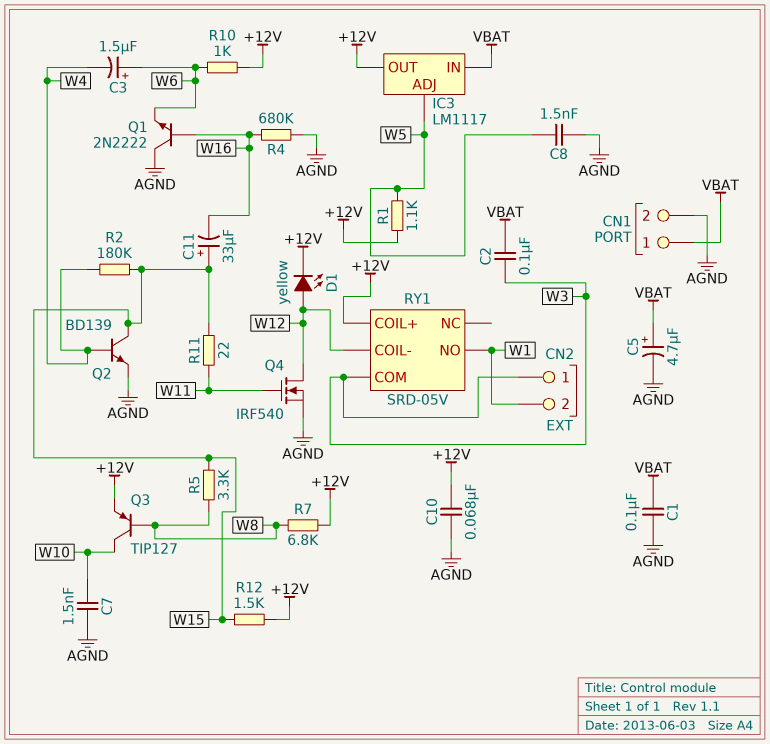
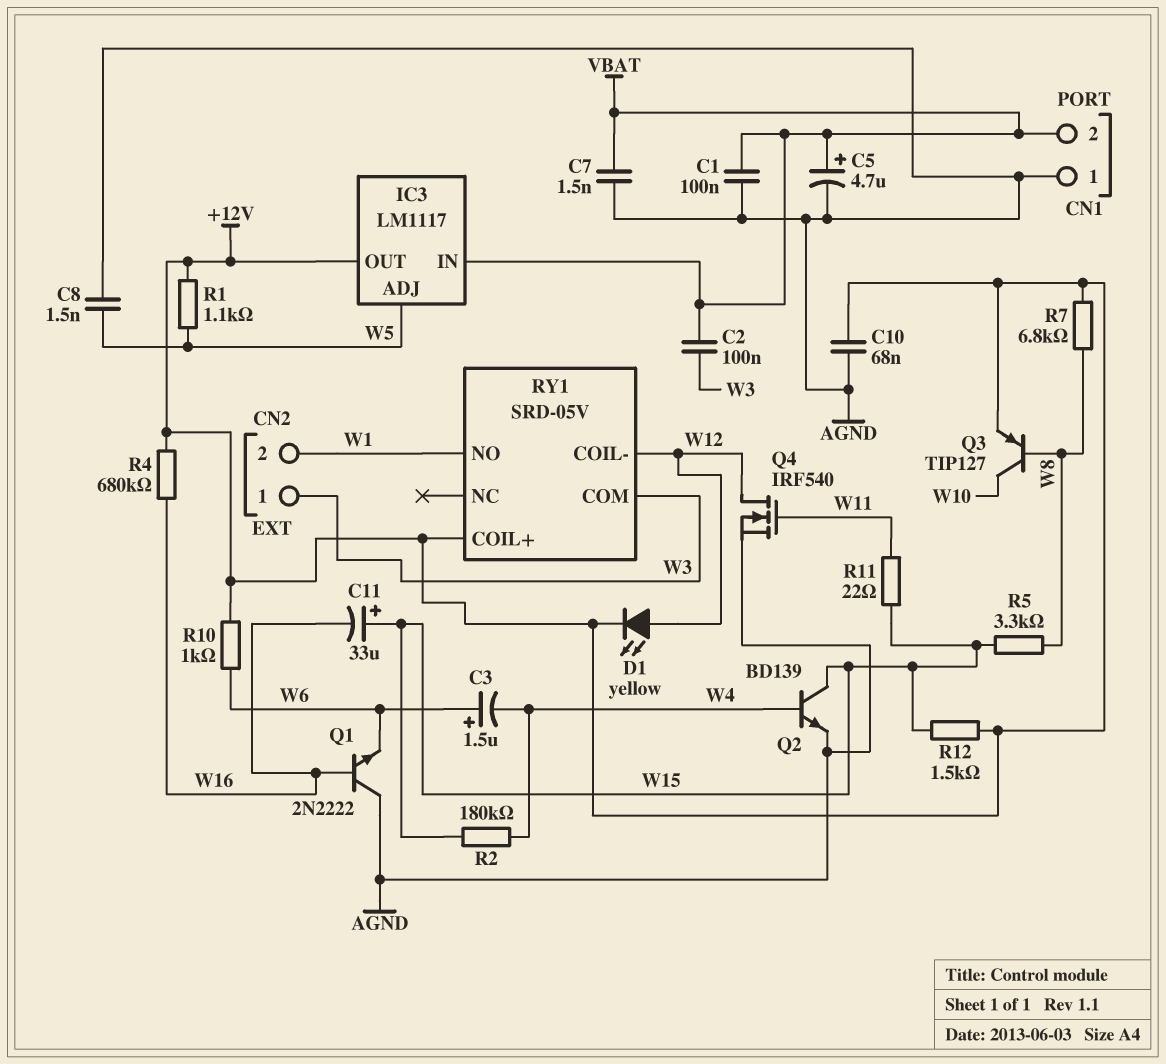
C7: 1.5nF (AGND, W10) -> 1.5nF (AGND, VBAT)
CN1 pin 1: VBAT -> AGND
CN1 pin 2: AGND -> VBAT
R4: 680k (AGND, W16) -> 680k (+12V, W16)

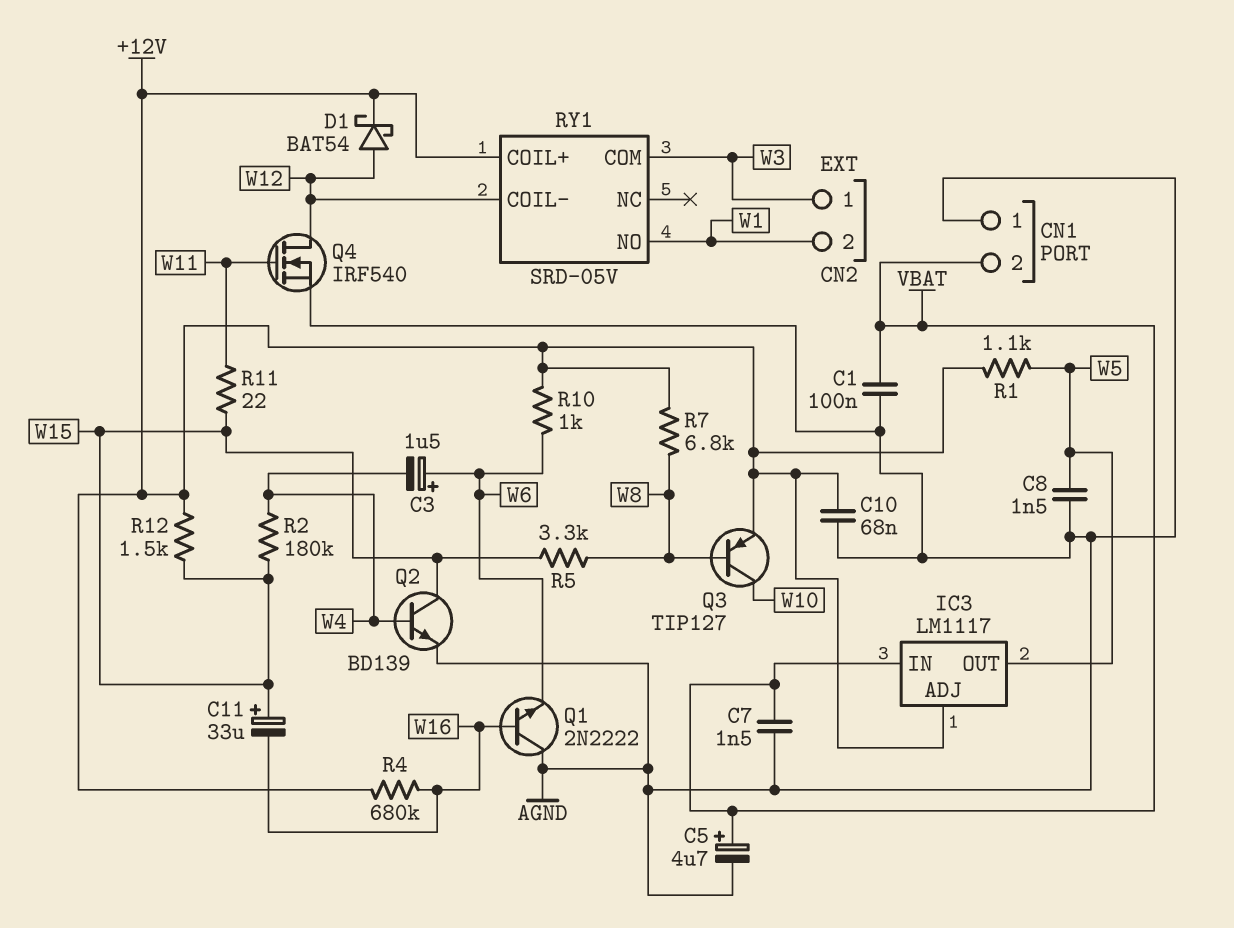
C2: 100nF (VBAT, W3) -> none
D1: LED yellow (A W12, K +12V) -> schottky BAT54 (A W12, K +12V)
IC3 pin ADJ: W5 -> +12V
IC3 pin OUT: +12V -> W5

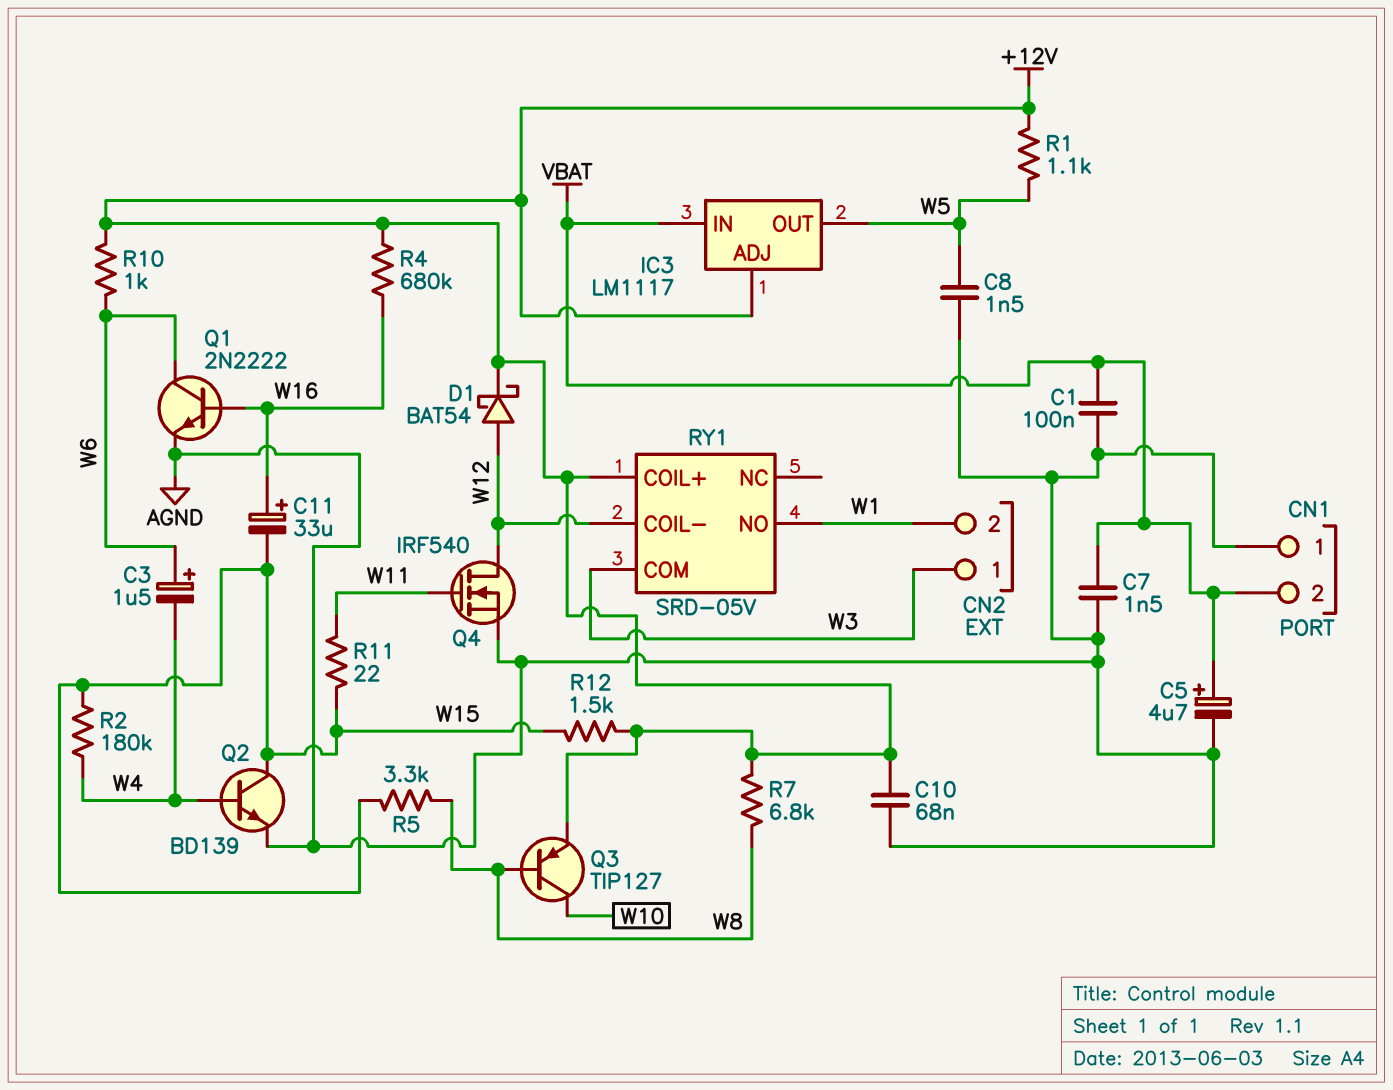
C11: 33uF (plus W15, minus W16) -> 33uF (plus W16, minus W15)
Q1: NPN 2N2222 (B W16, C AGND, E W6) -> NPN 2N2222 (B W16, C W6, E AGND)

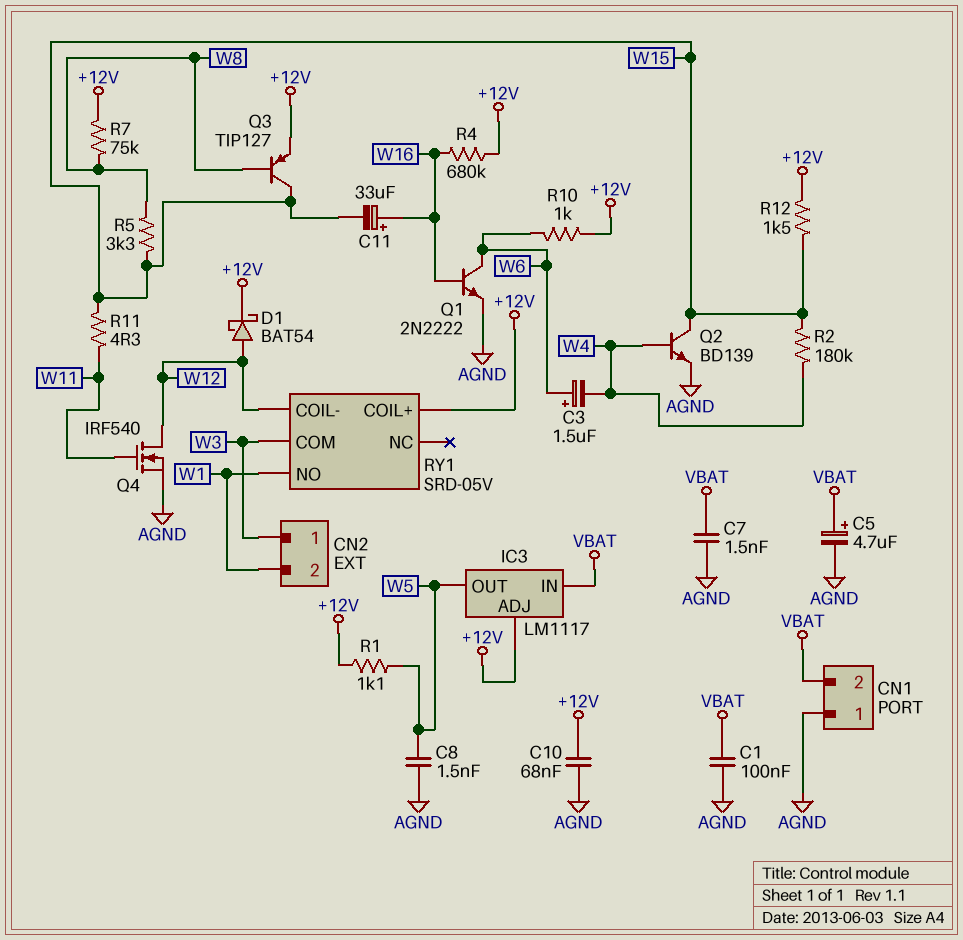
Q3: PNP TIP127 (B W8, C W10, E +12V) -> PNP TIP127 (B W8, C W15, E +12V)
R7: 6.8k (+12V, W8) -> 75k (+12V, W8)
R11: 22 (W11, W15) -> 4.3 (W11, W15)

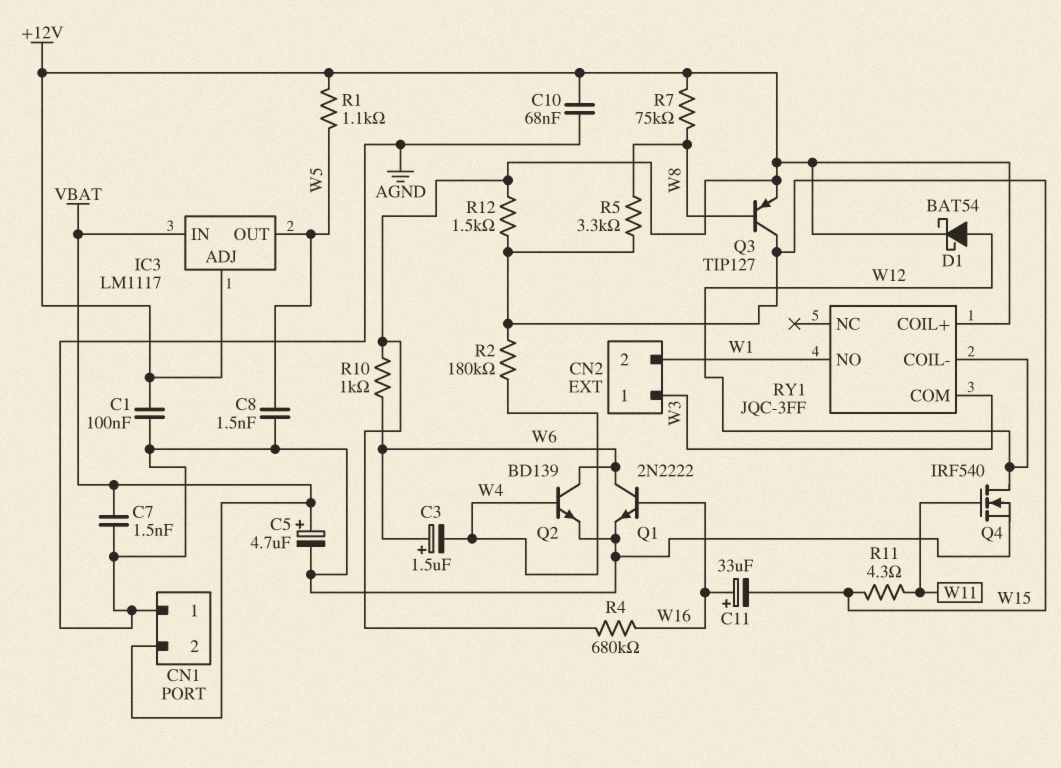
C1: 100nF (AGND, VBAT) -> 100nF (+12V, AGND)
Q2: NPN BD139 (B W4, C W15, E AGND) -> NPN BD139 (B W4, C W6, E AGND)
RY1: SRD-05V -> JQC-3FF

